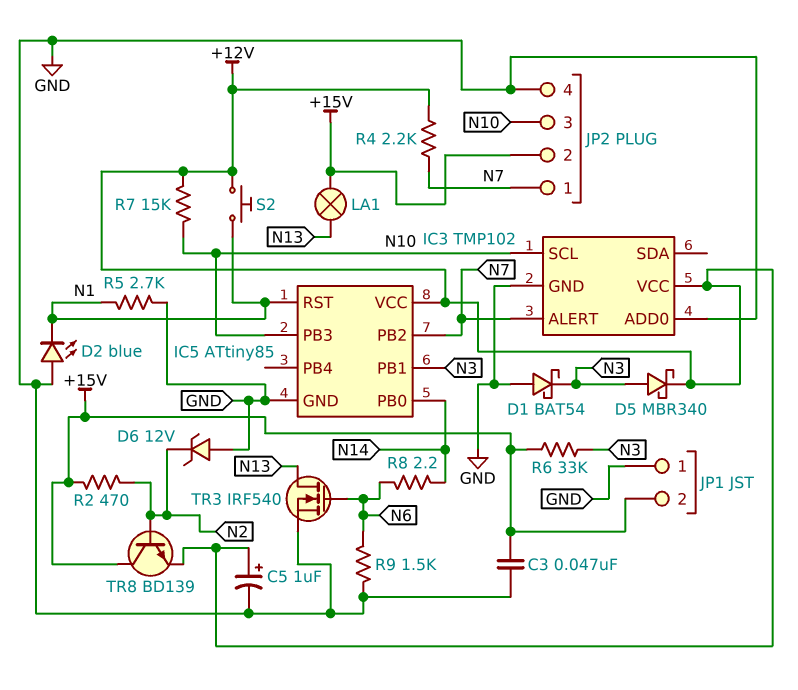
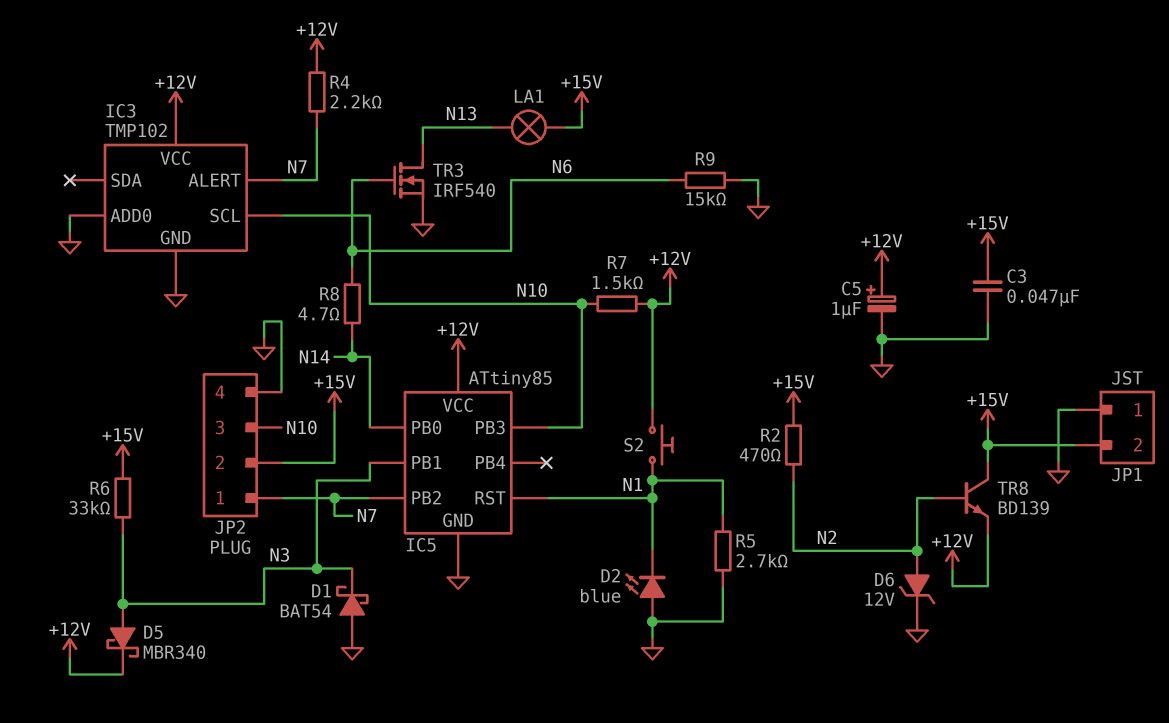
D6: zener 12V (A GND, K N2) -> zener 12V (A N2, K GND)
R7: 15k (+12V, N10) -> 1.5k (+12V, N10)
R8: 2.2 (N6, N14) -> 4.7 (N6, N14)
R9: 1.5k (GND, N6) -> 15k (GND, N6)

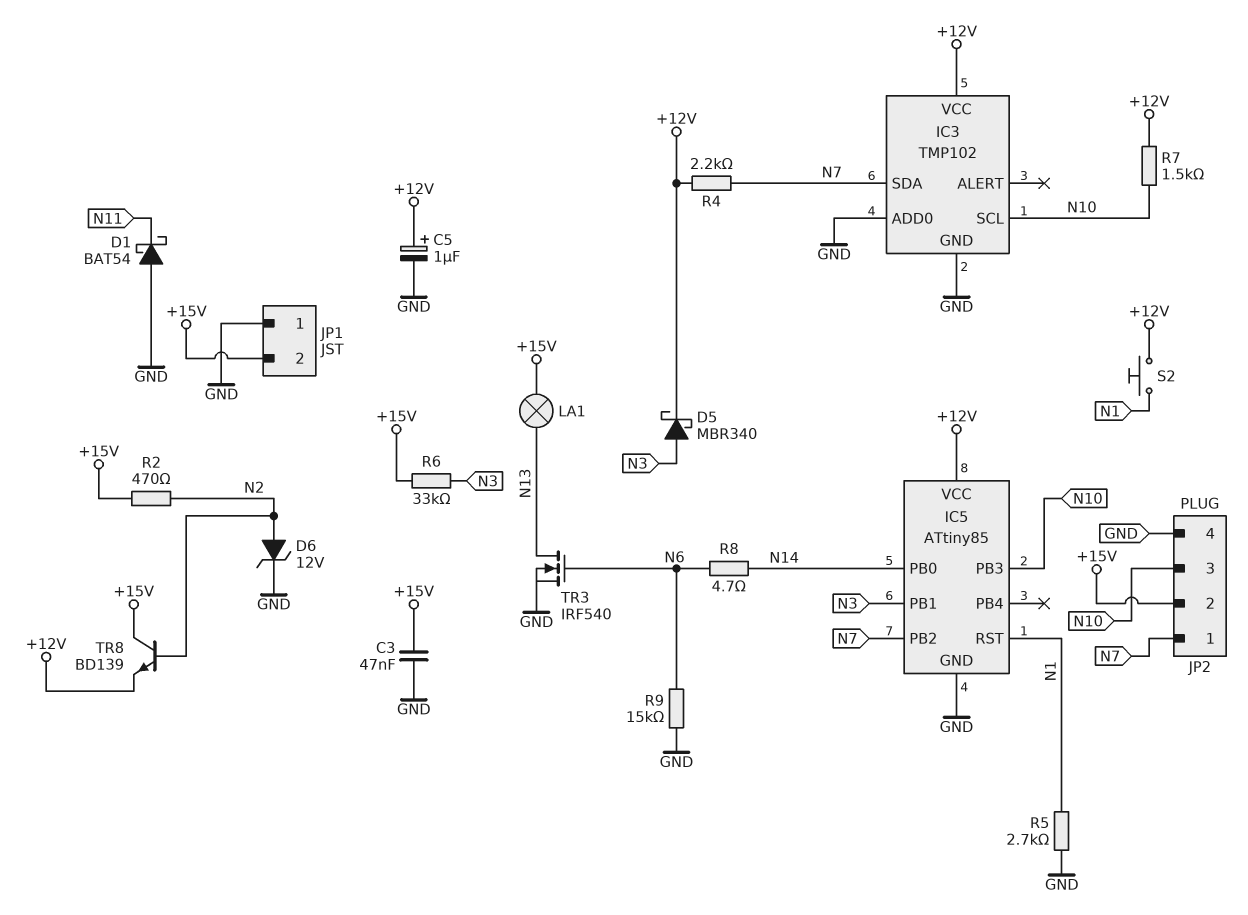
D1: schottky BAT54 (A GND, K N3) -> schottky BAT54 (A GND, K N11)
D2: LED blue (A GND, K N1) -> none
IC3 pin ALERT: N7 -> none
IC3 pin SDA: none -> N7

